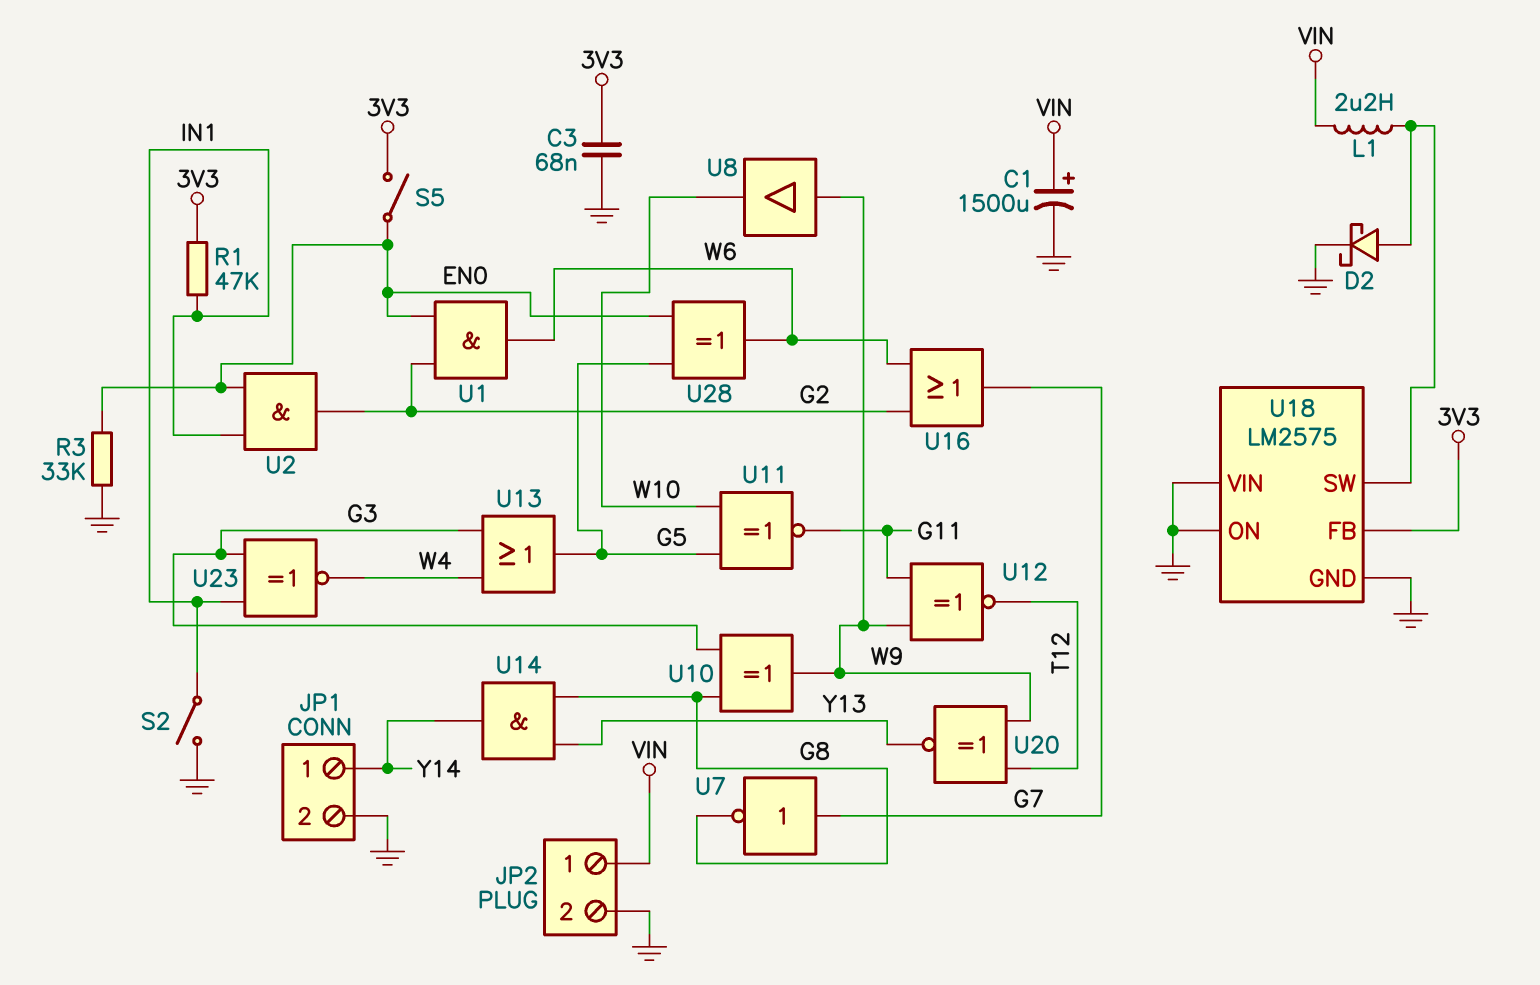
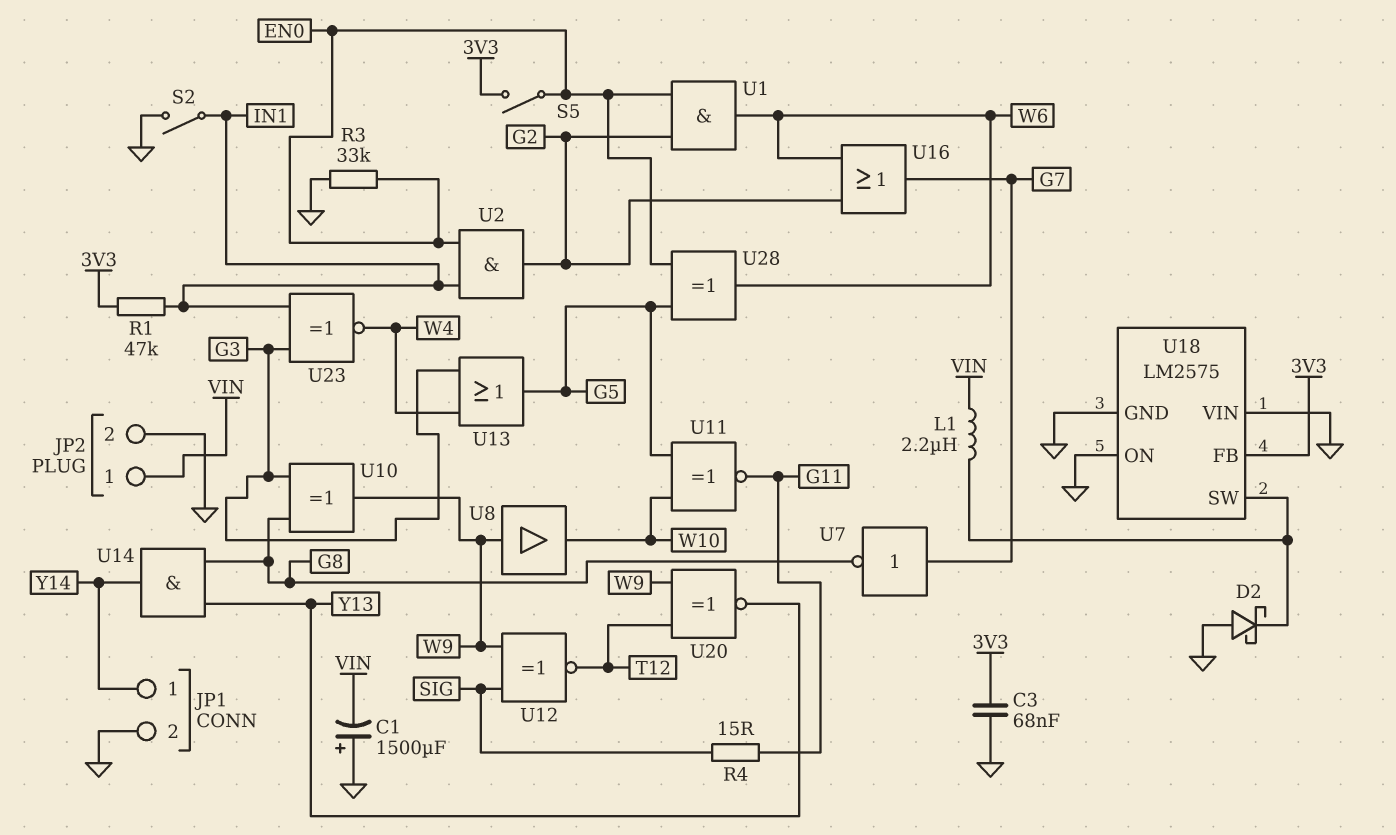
C1: 1500uF (plus VIN, minus GND) -> 1500uF (plus GND, minus VIN)
D2: schottky (A U18/SW, K GND) -> schottky (A GND, K U18/SW)
R4: none -> 15 (G11, SIG)
U12: XNOR (in G11, in W9, out T12) -> XNOR (in SIG, in W9, out T12)

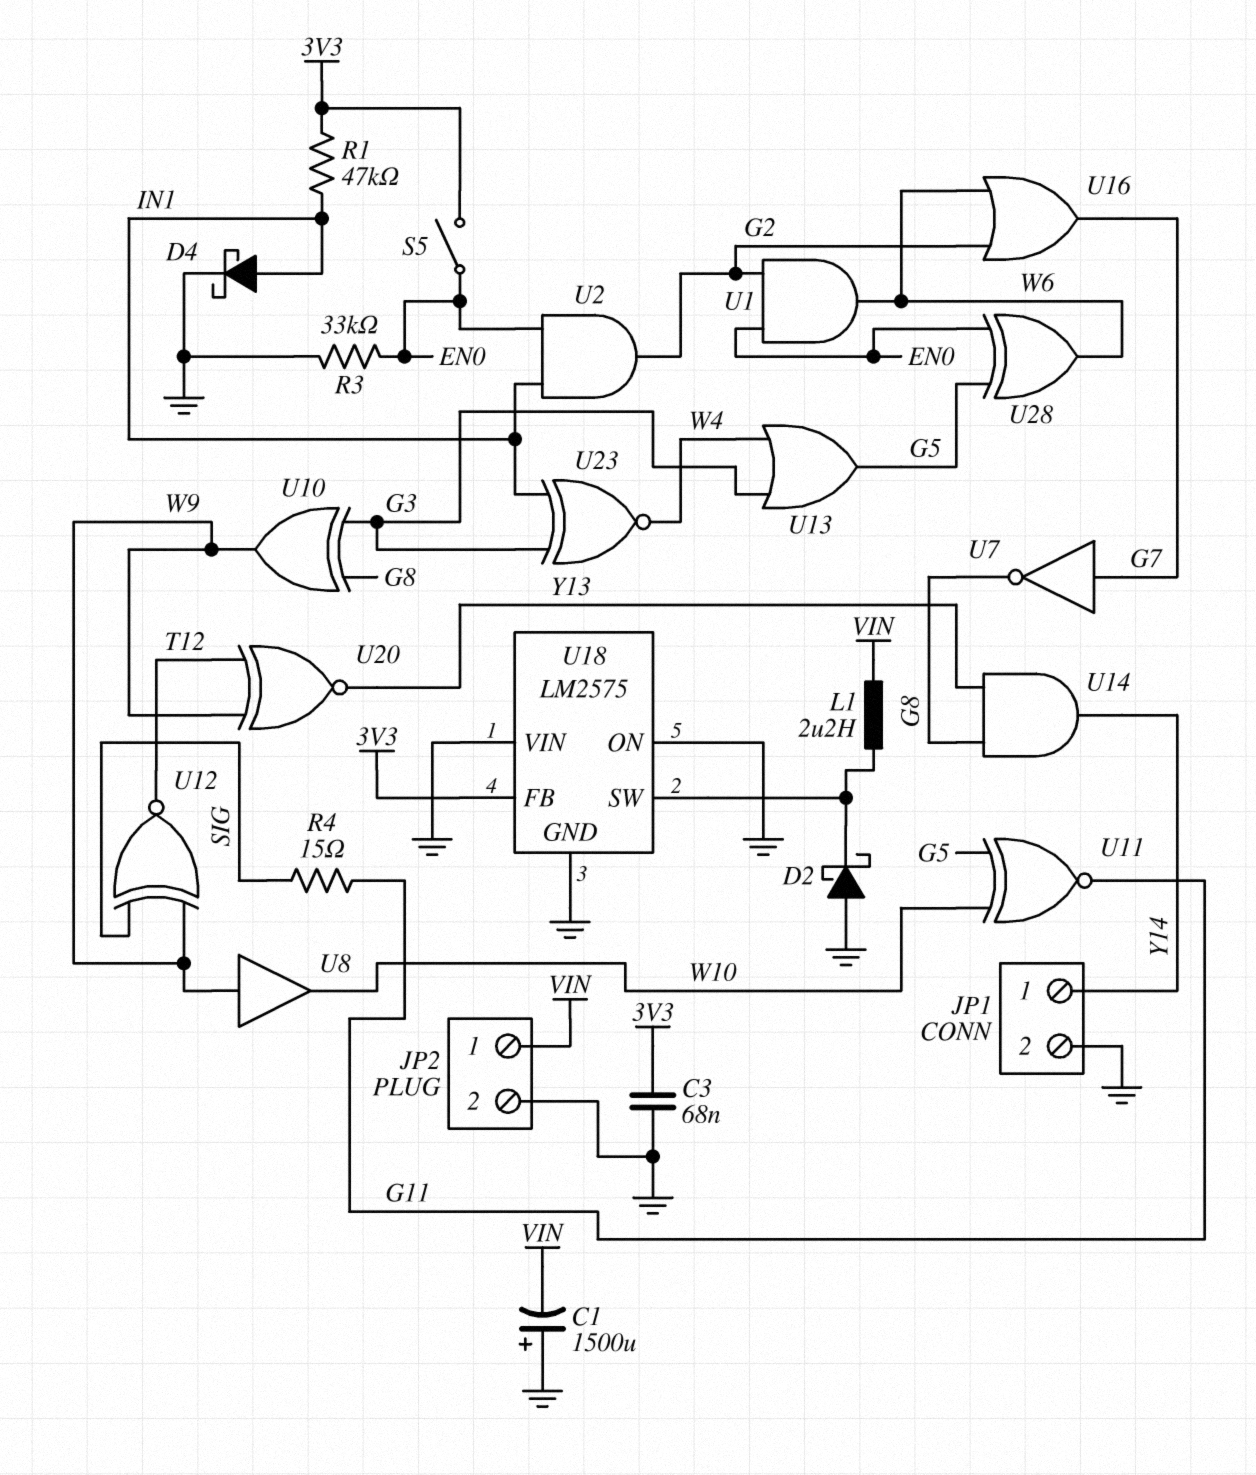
D4: none -> schottky (A IN1, K GND)
S2: switch (GND, IN1) -> none

